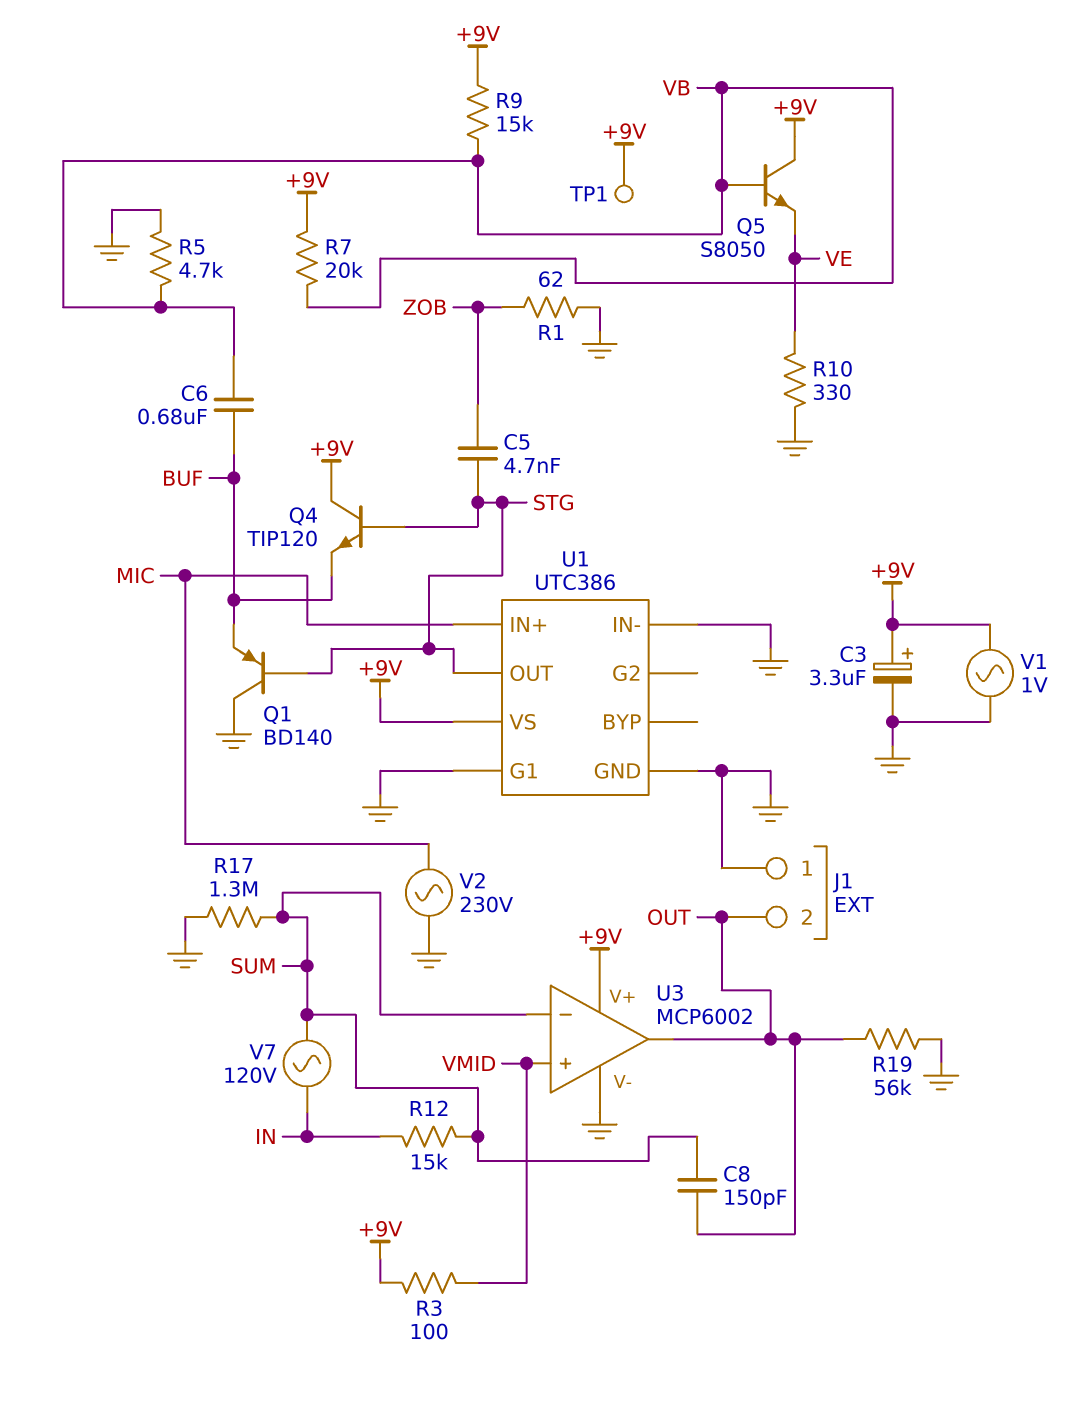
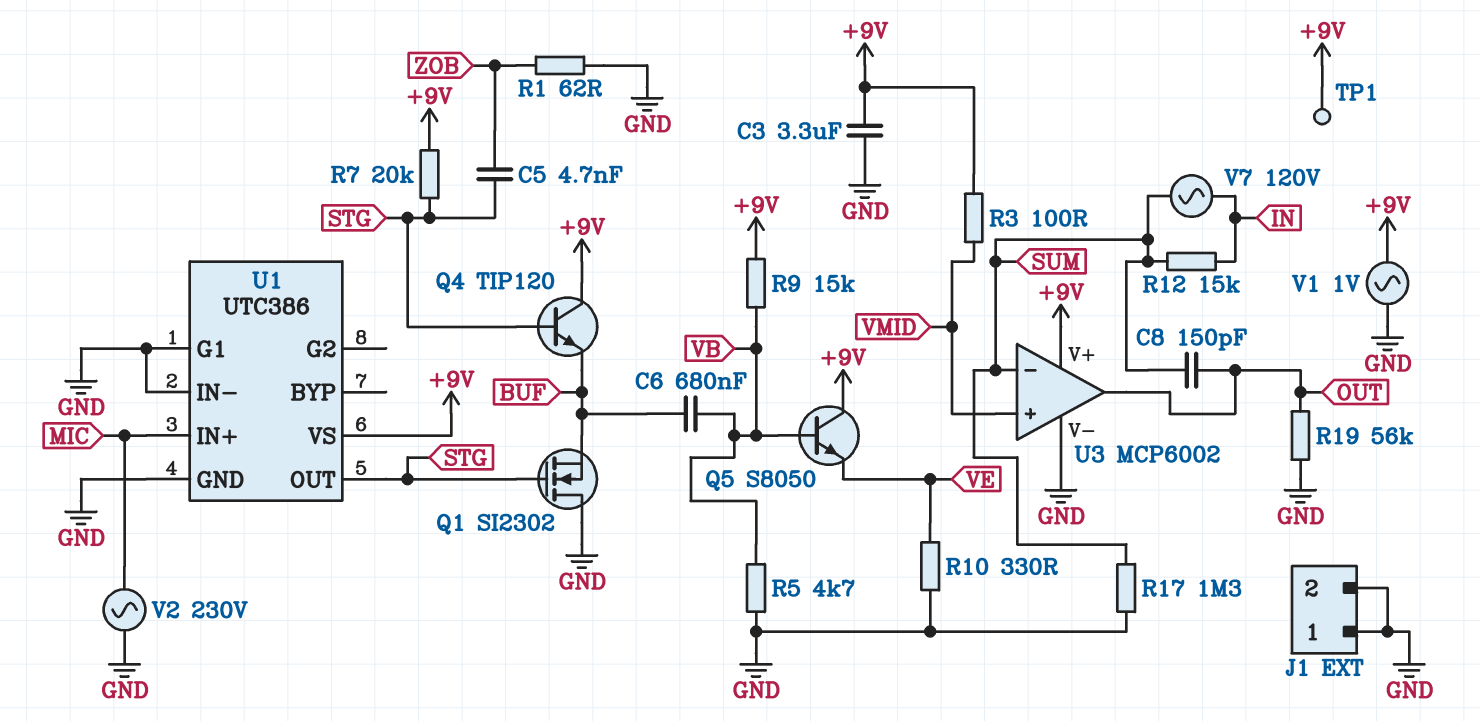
C3: 3.3uF (plus +9V, minus GND) -> 3.3uF (+9V, GND)
J1 pin 2: OUT -> GND
Q1: PNP BD140 (B STG, C GND, E BUF) -> NMOS SI2302 (G STG, D GND, S BUF)
R7: 20k (+9V, VB) -> 20k (+9V, STG)

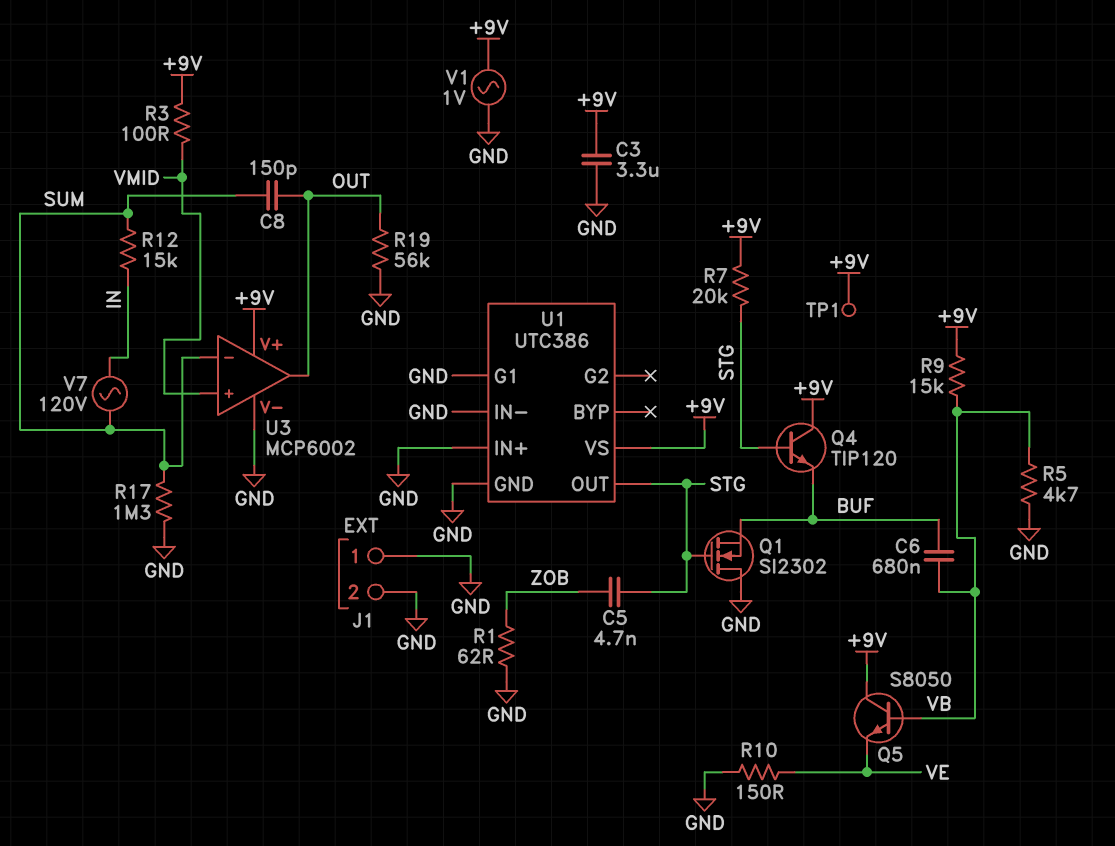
R10: 330 (GND, VE) -> 150 (GND, VE)
U1 pin IN+: MIC -> GND
V2: AC 230V (GND, MIC) -> none

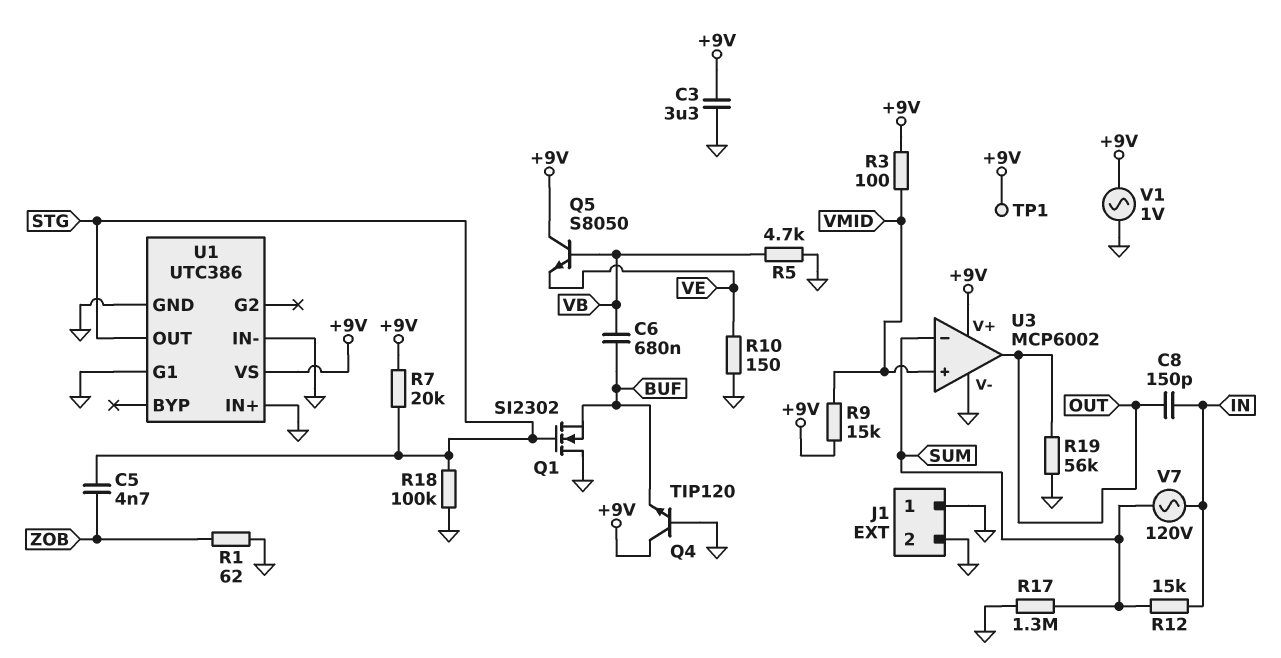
C8: 150pF (OUT, SUM) -> 150pF (IN, OUT)
Q4: NPN TIP120 (B STG, C +9V, E BUF) -> NPN TIP120 (B GND, C +9V, E BUF)
R9: 15k (+9V, VB) -> 15k (+9V, VMID)
R18: none -> 100k (GND, STG)

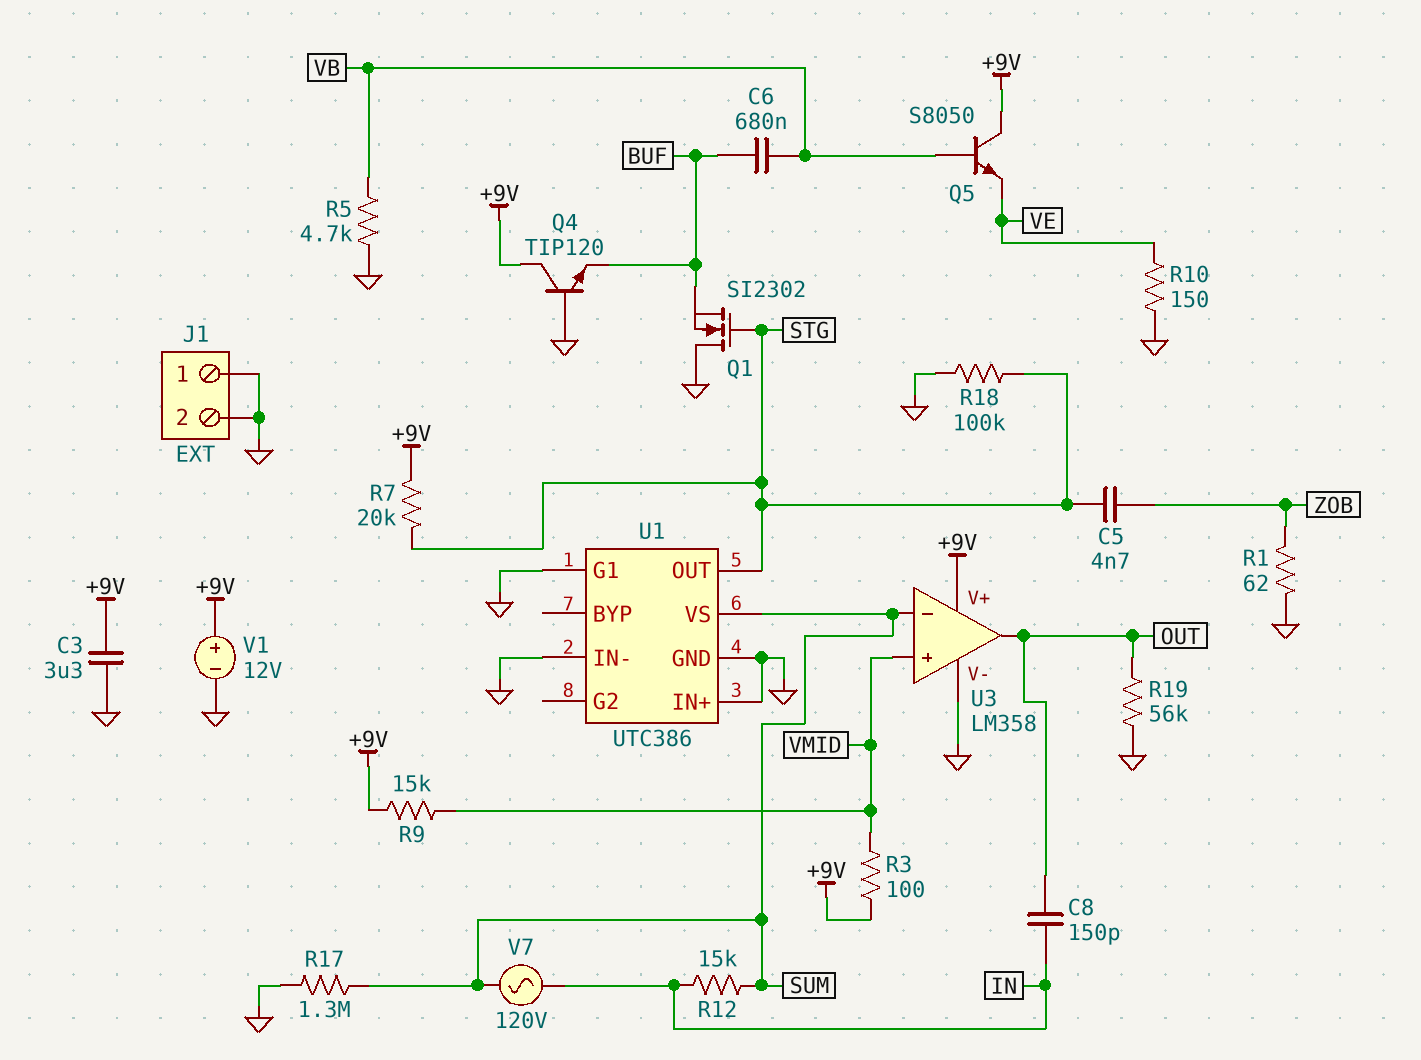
TP1: test point (+9V) -> none
U1 pin VS: +9V -> SUM
U3: MCP6002 -> LM358
V1: AC 1V (+9V, GND) -> 12V (plus +9V, minus GND)

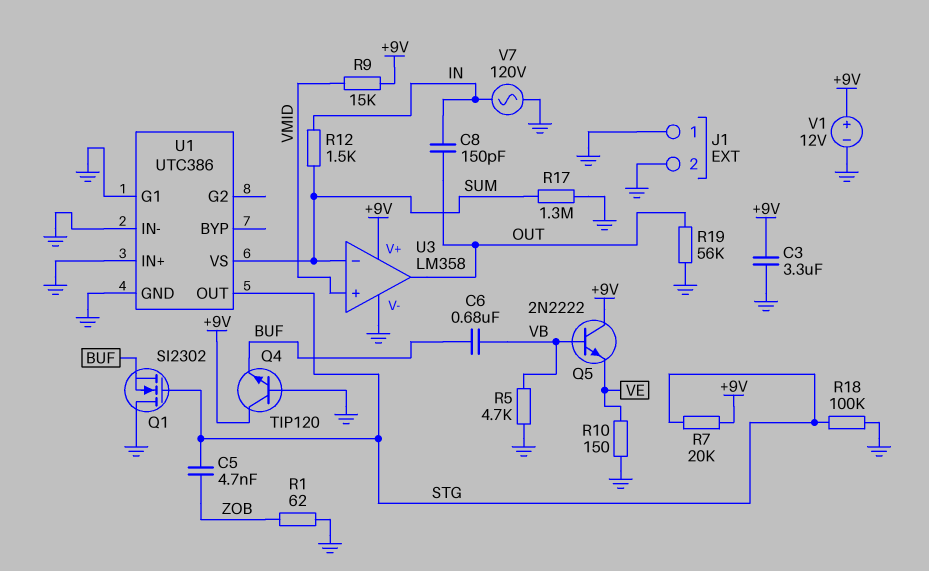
Q5: NPN S8050 (B VB, C +9V, E VE) -> NPN 2N2222 (B VB, C +9V, E VE)
R3: 100 (+9V, VMID) -> none
R12: 15k (IN, SUM) -> 1.5k (IN, SUM)
V7: AC 120V (IN, SUM) -> AC 120V (GND, IN)

